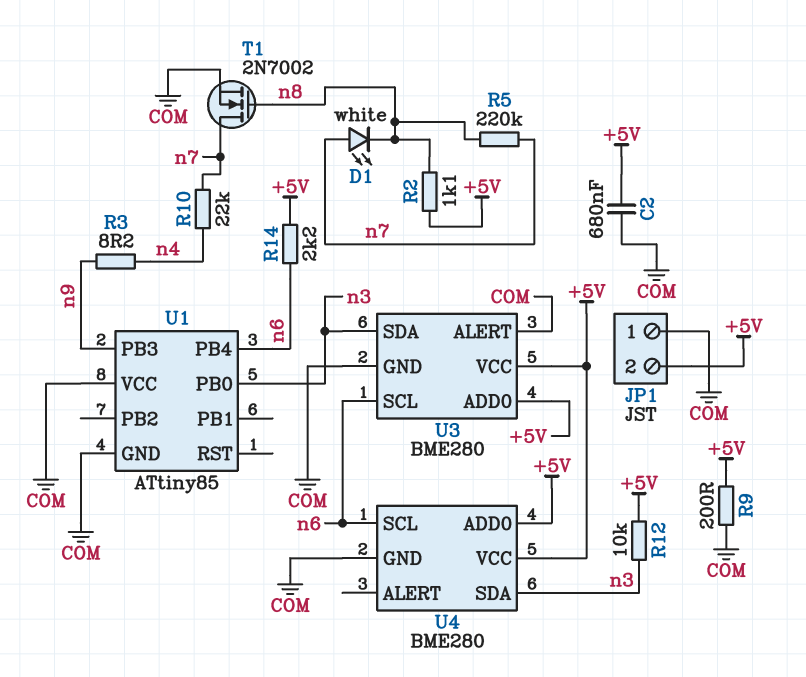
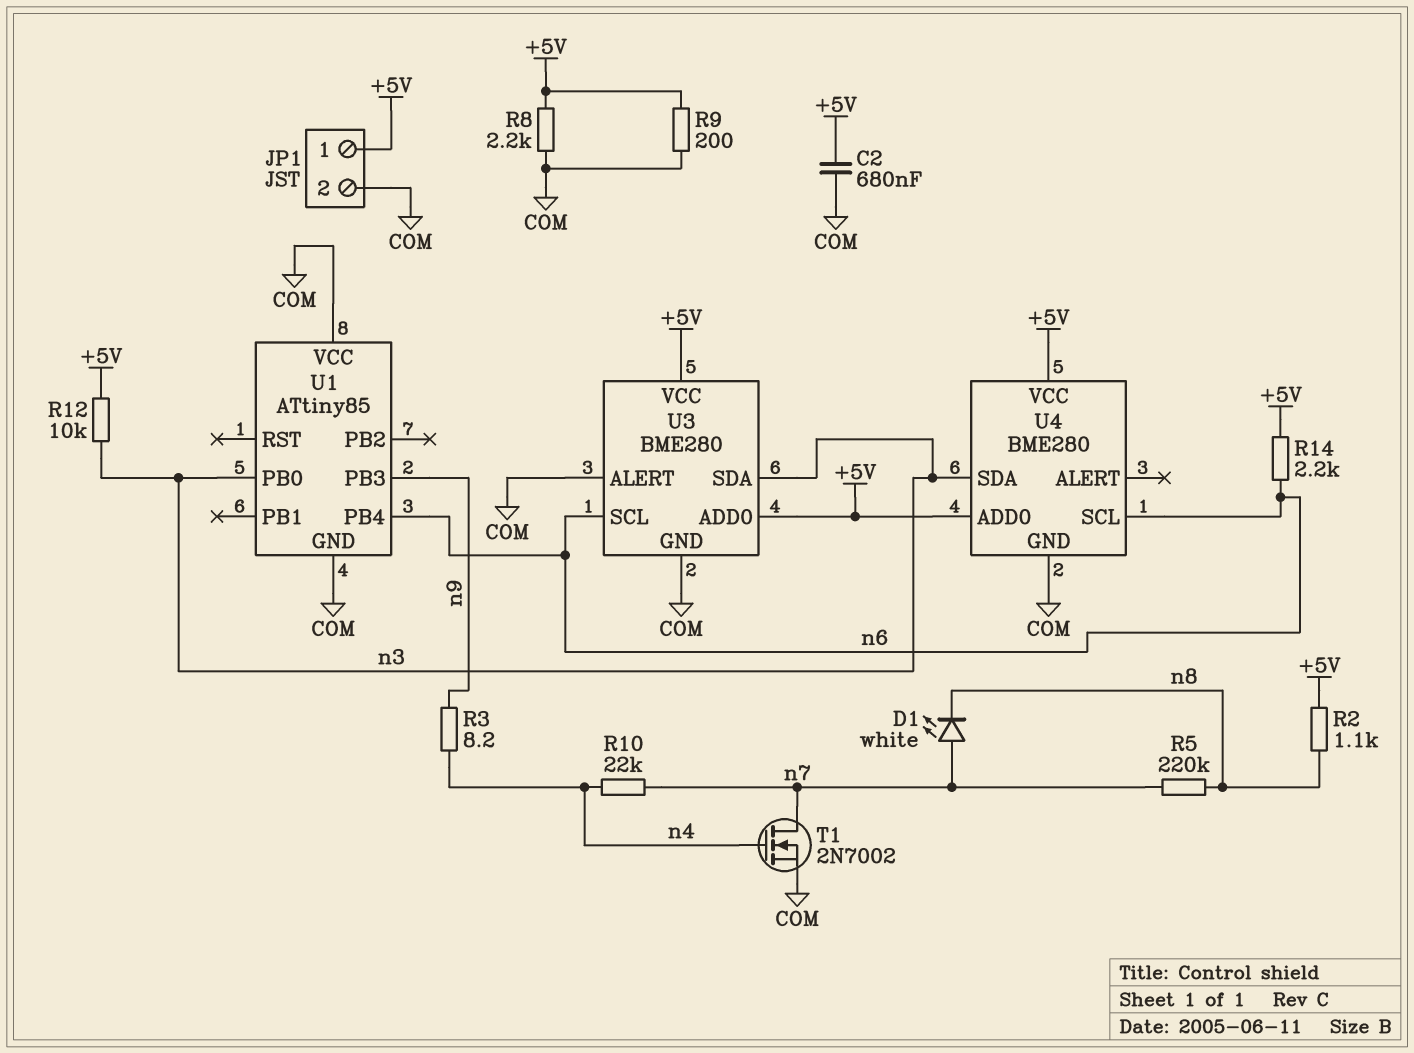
JP1 pin 1: COM -> +5V
JP1 pin 2: +5V -> COM
R8: none -> 2.2k (+5V, COM)
T1: NMOS 2N7002 (G n8, D n7, S COM) -> NMOS 2N7002 (G n4, D n7, S COM)

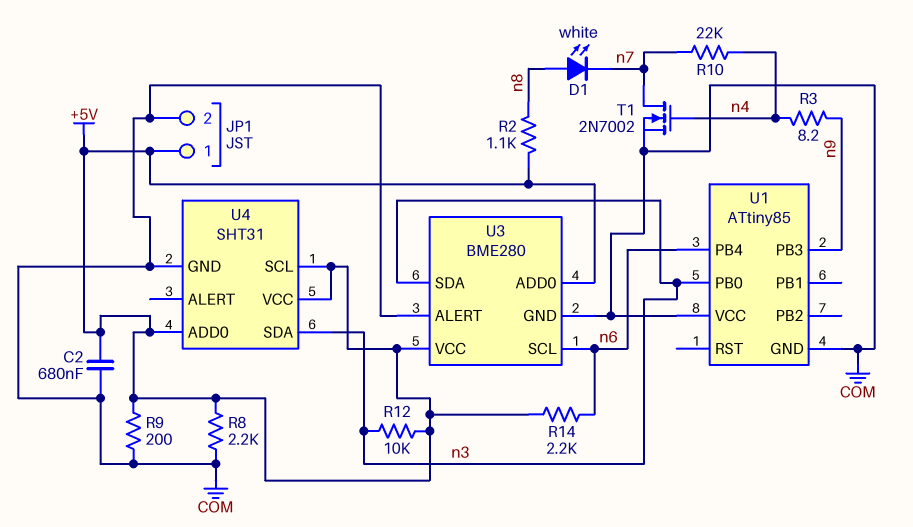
D1: LED white (A n7, K n8) -> LED white (A n8, K n7)
R5: 220k (n7, n8) -> none
U4: BME280 -> SHT31
U4 pin SCL: n6 -> +5V

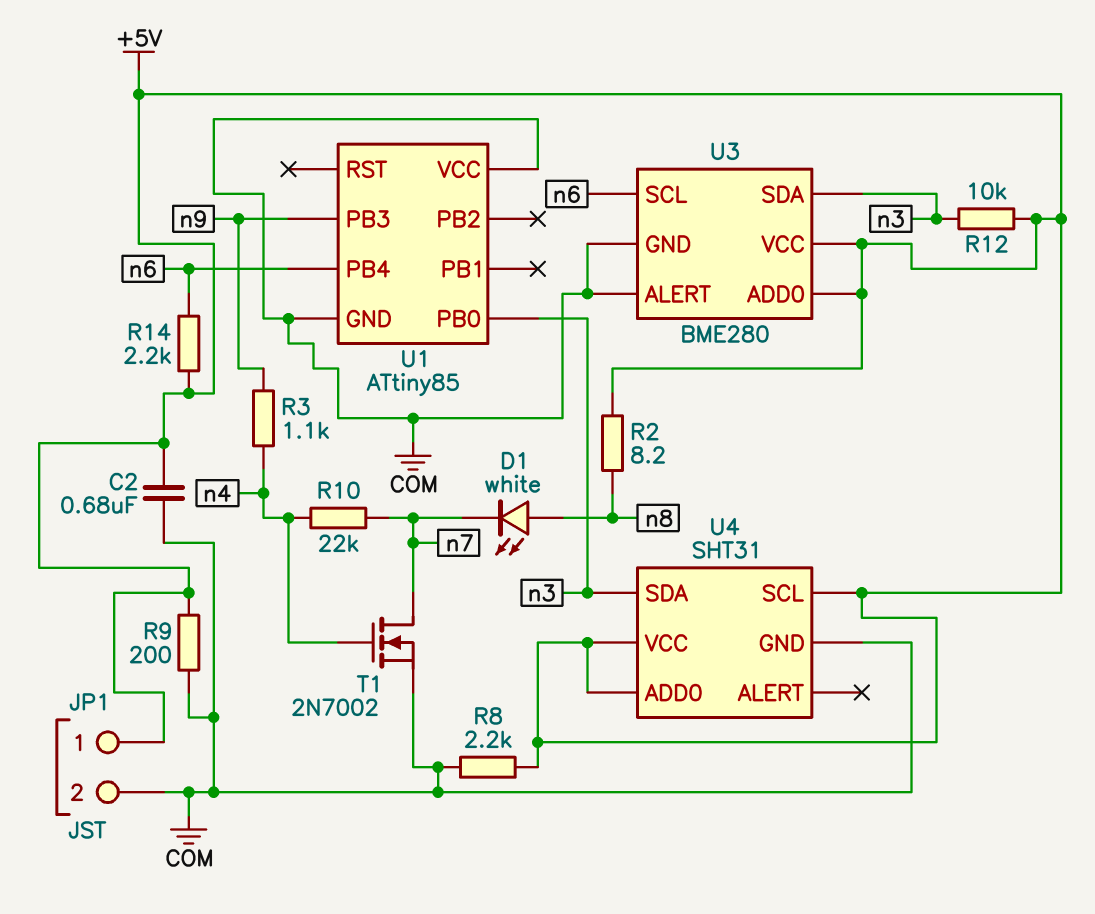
R2: 1.1k (+5V, n8) -> 8.2 (+5V, n8)
R3: 8.2 (n4, n9) -> 1.1k (n4, n9)

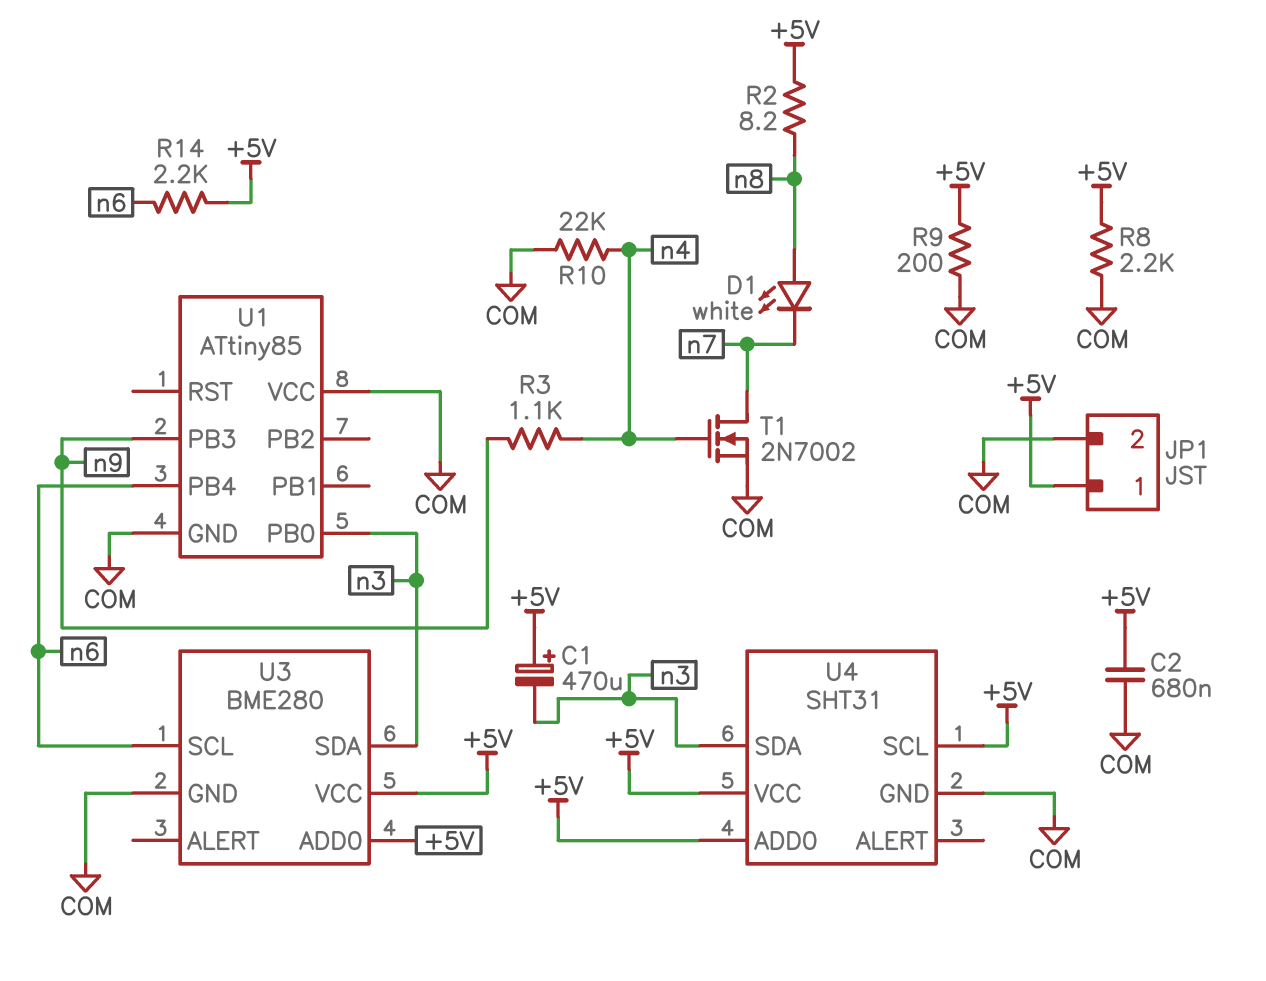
C1: none -> 470uF (plus +5V, minus n3)
R10: 22k (n4, n7) -> 22k (COM, n4)
R12: 10k (+5V, n3) -> none
U3 pin ALERT: COM -> none

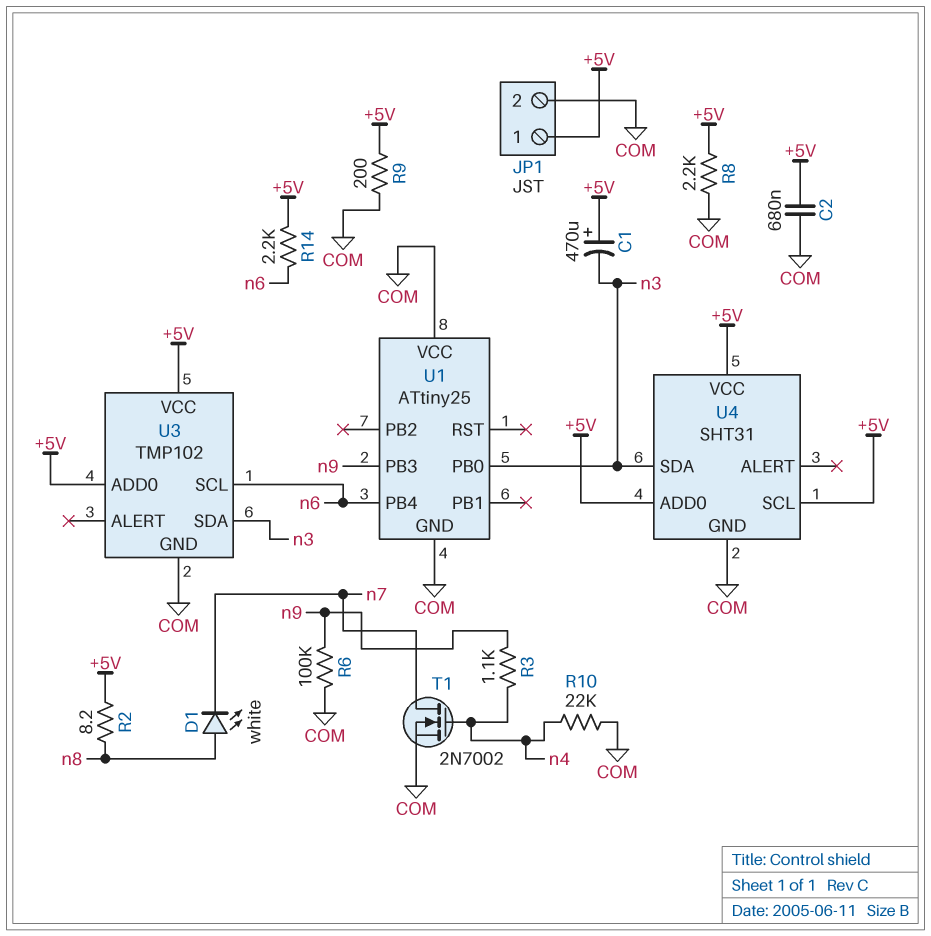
R6: none -> 100k (COM, n9)
U1: ATtiny85 -> ATtiny25
U3: BME280 -> TMP102

